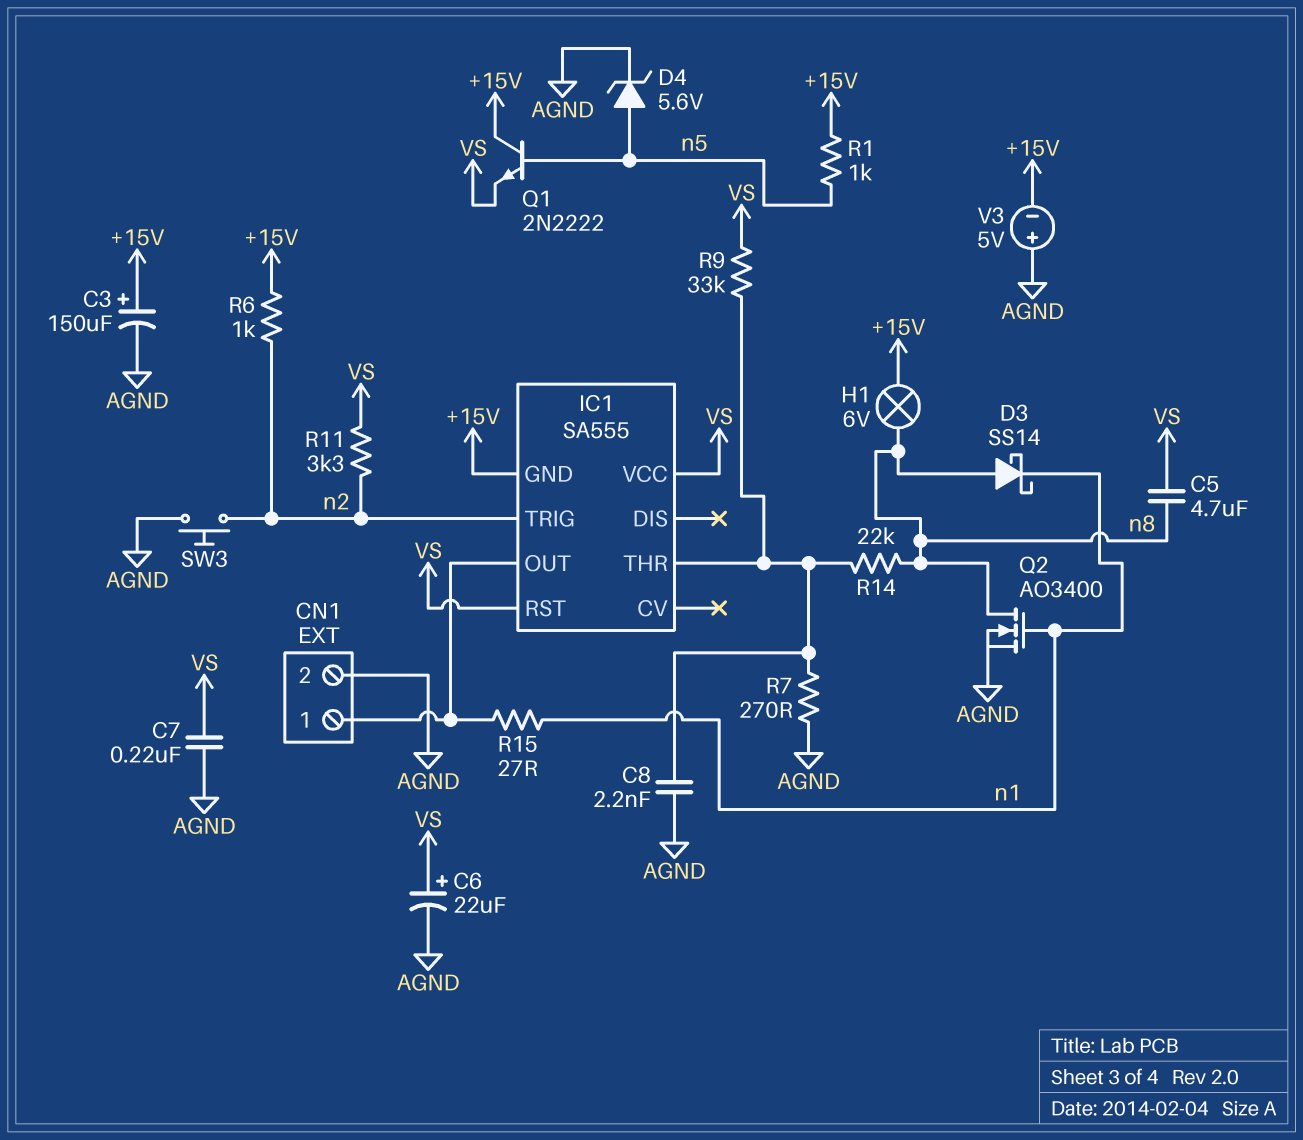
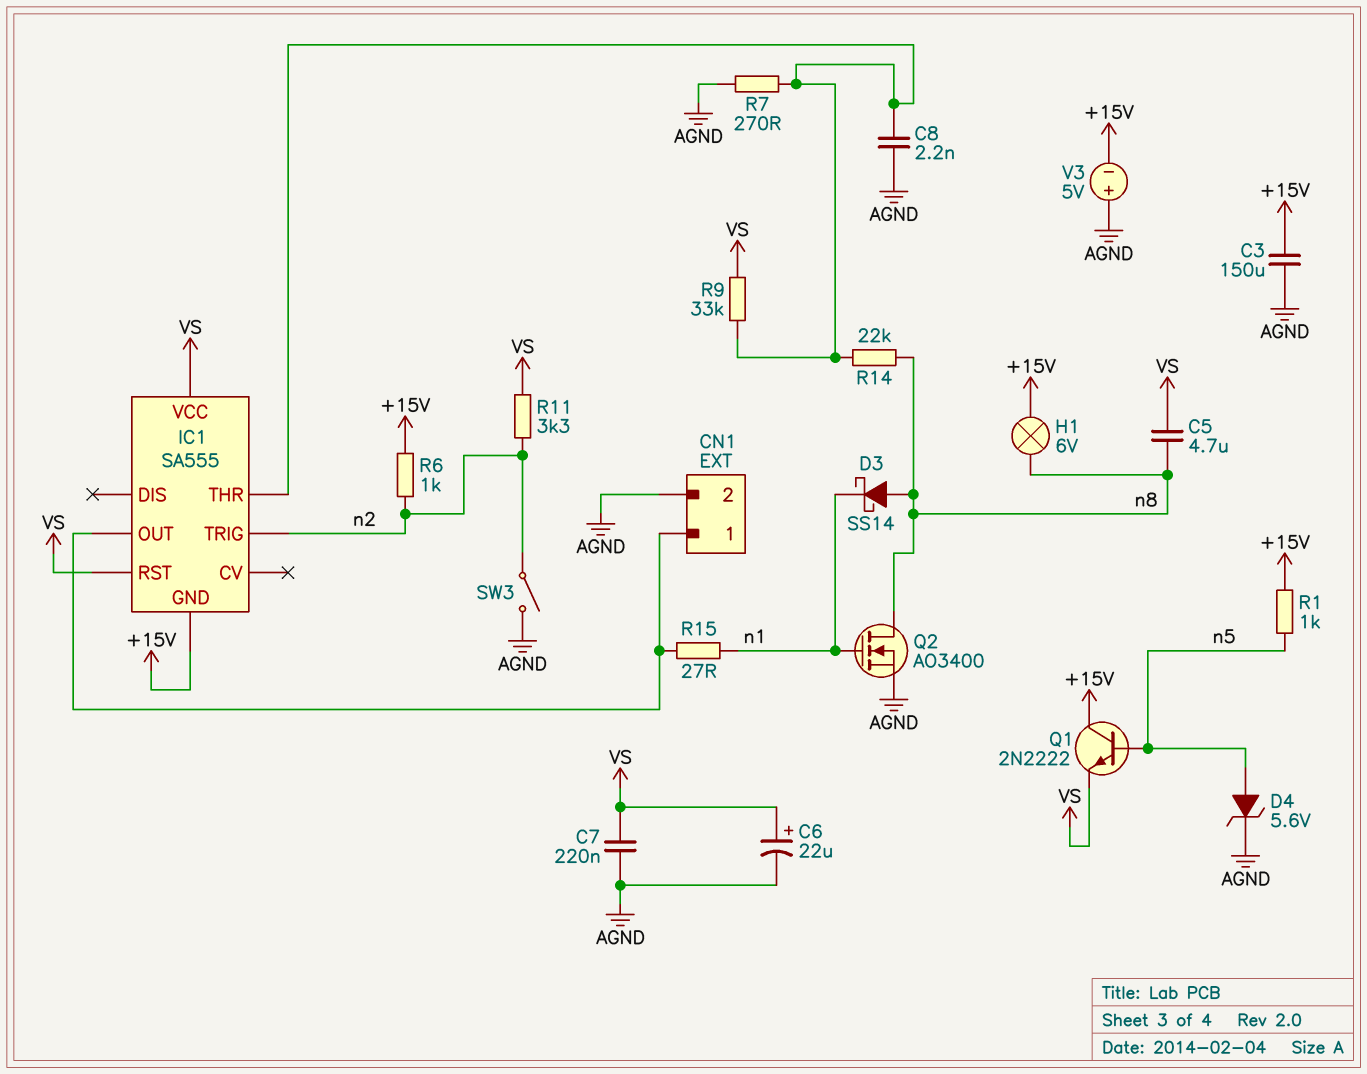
C3: 150uF (plus +15V, minus AGND) -> 150uF (+15V, AGND)
SW3: button (AGND, n2) -> switch (AGND, n2)

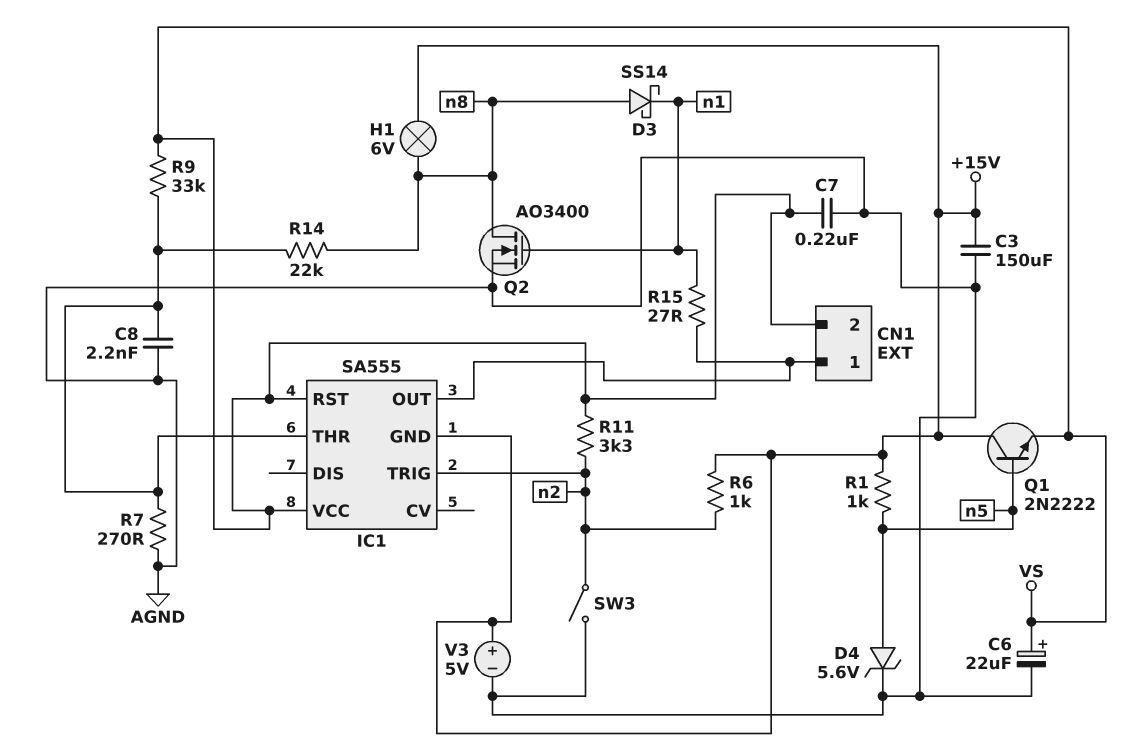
C5: 4.7uF (VS, n8) -> none
CN1 pin 2: AGND -> VS
V3: 5V (plus AGND, minus +15V) -> 5V (plus +15V, minus AGND)

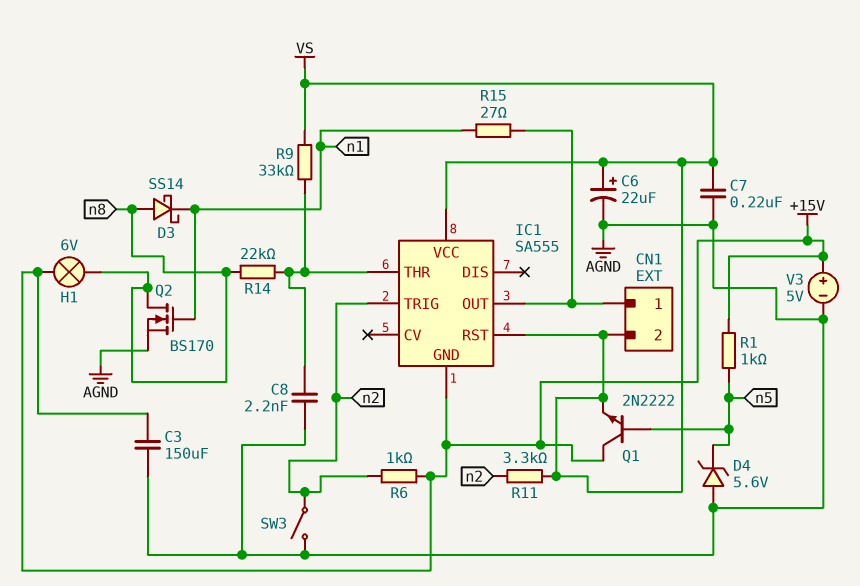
D4: zener 5.6V (A n5, K AGND) -> zener 5.6V (A AGND, K n5)
Q2: NMOS AO3400 (G n1, D n8, S AGND) -> NMOS BS170 (G n1, D n8, S AGND)
R7: 270 (AGND, IC1/THR) -> none

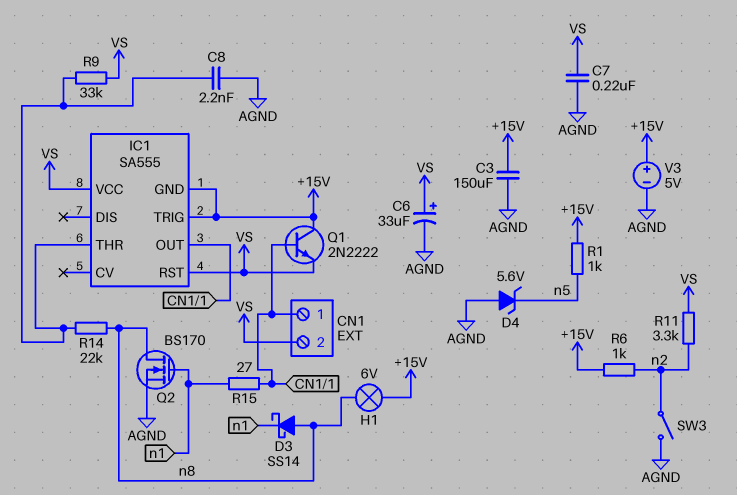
C6: 22uF (plus VS, minus AGND) -> 33uF (plus VS, minus AGND)
IC1 pin TRIG: n2 -> +15V
Q1: NPN 2N2222 (B n5, C +15V, E VS) -> NPN 2N2222 (B CN1/1, C +15V, E VS)

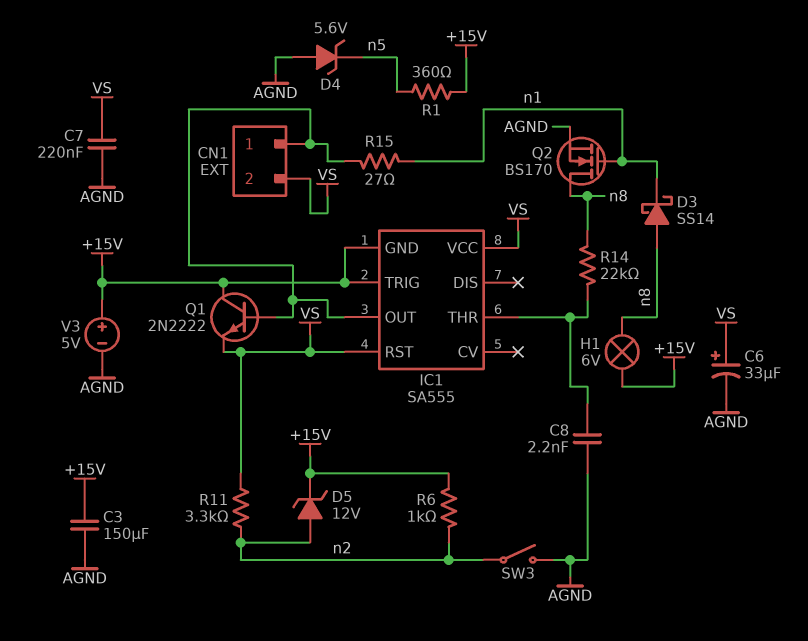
D5: none -> zener 12V (A n2, K +15V)
R1: 1k (+15V, n5) -> 360 (+15V, n5)
R9: 33k (IC1/THR, VS) -> none

